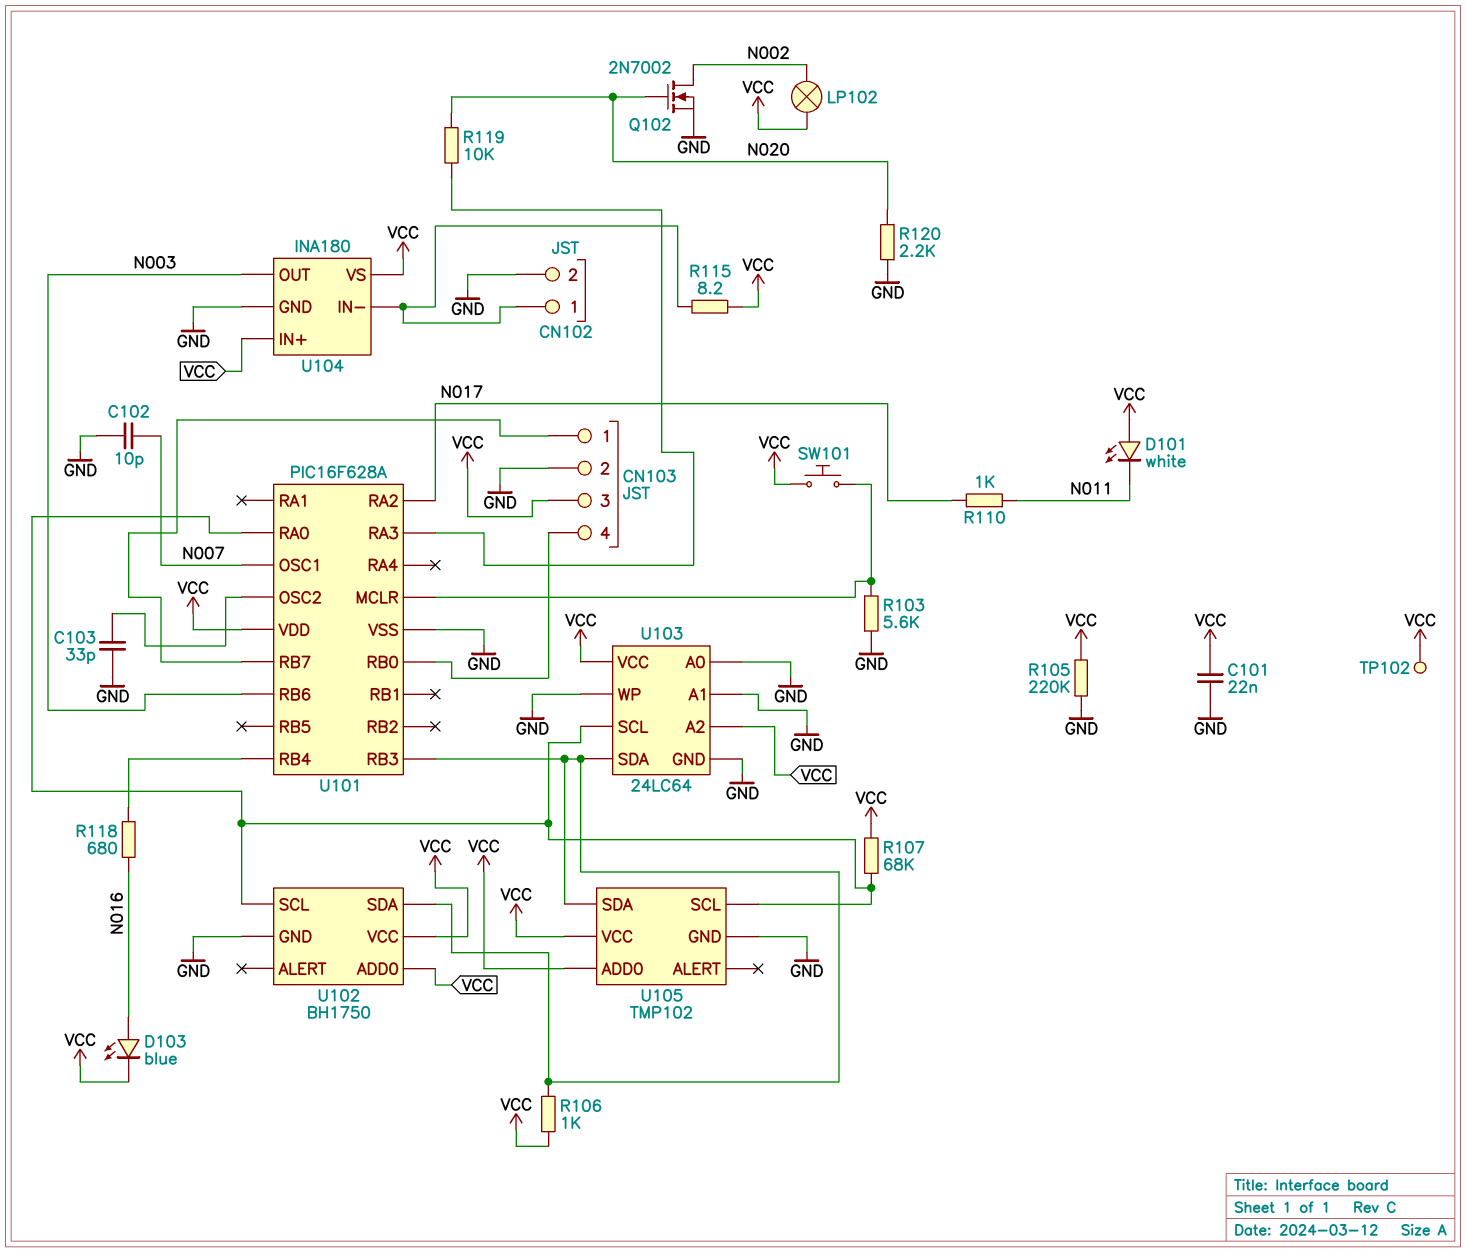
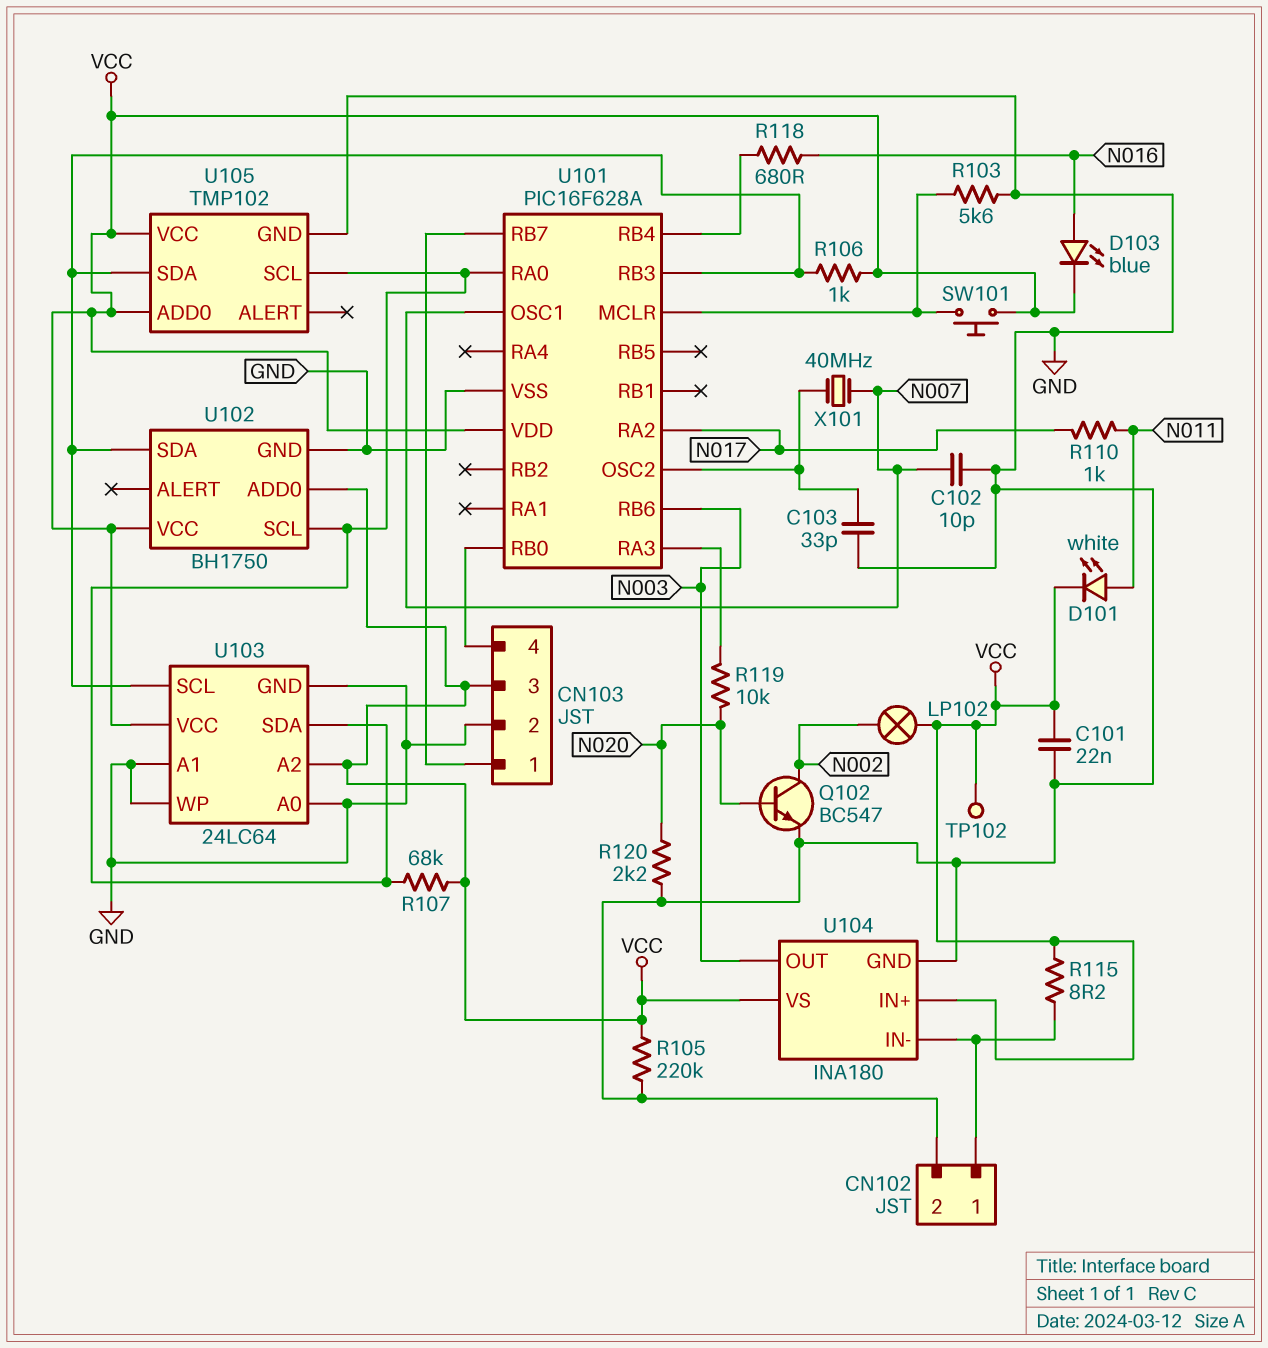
D101: LED white (A VCC, K N011) -> LED white (A N011, K VCC)
Q102: NMOS 2N7002 (G N020, D N002, S GND) -> NPN BC547 (B N020, C N002, E GND)
U103 pin SCL: U101/RA0 -> U101/RB3
U103 pin SDA: U101/RB3 -> U101/RA0
X101: none -> 40MHz (N007, U101/OSC2)

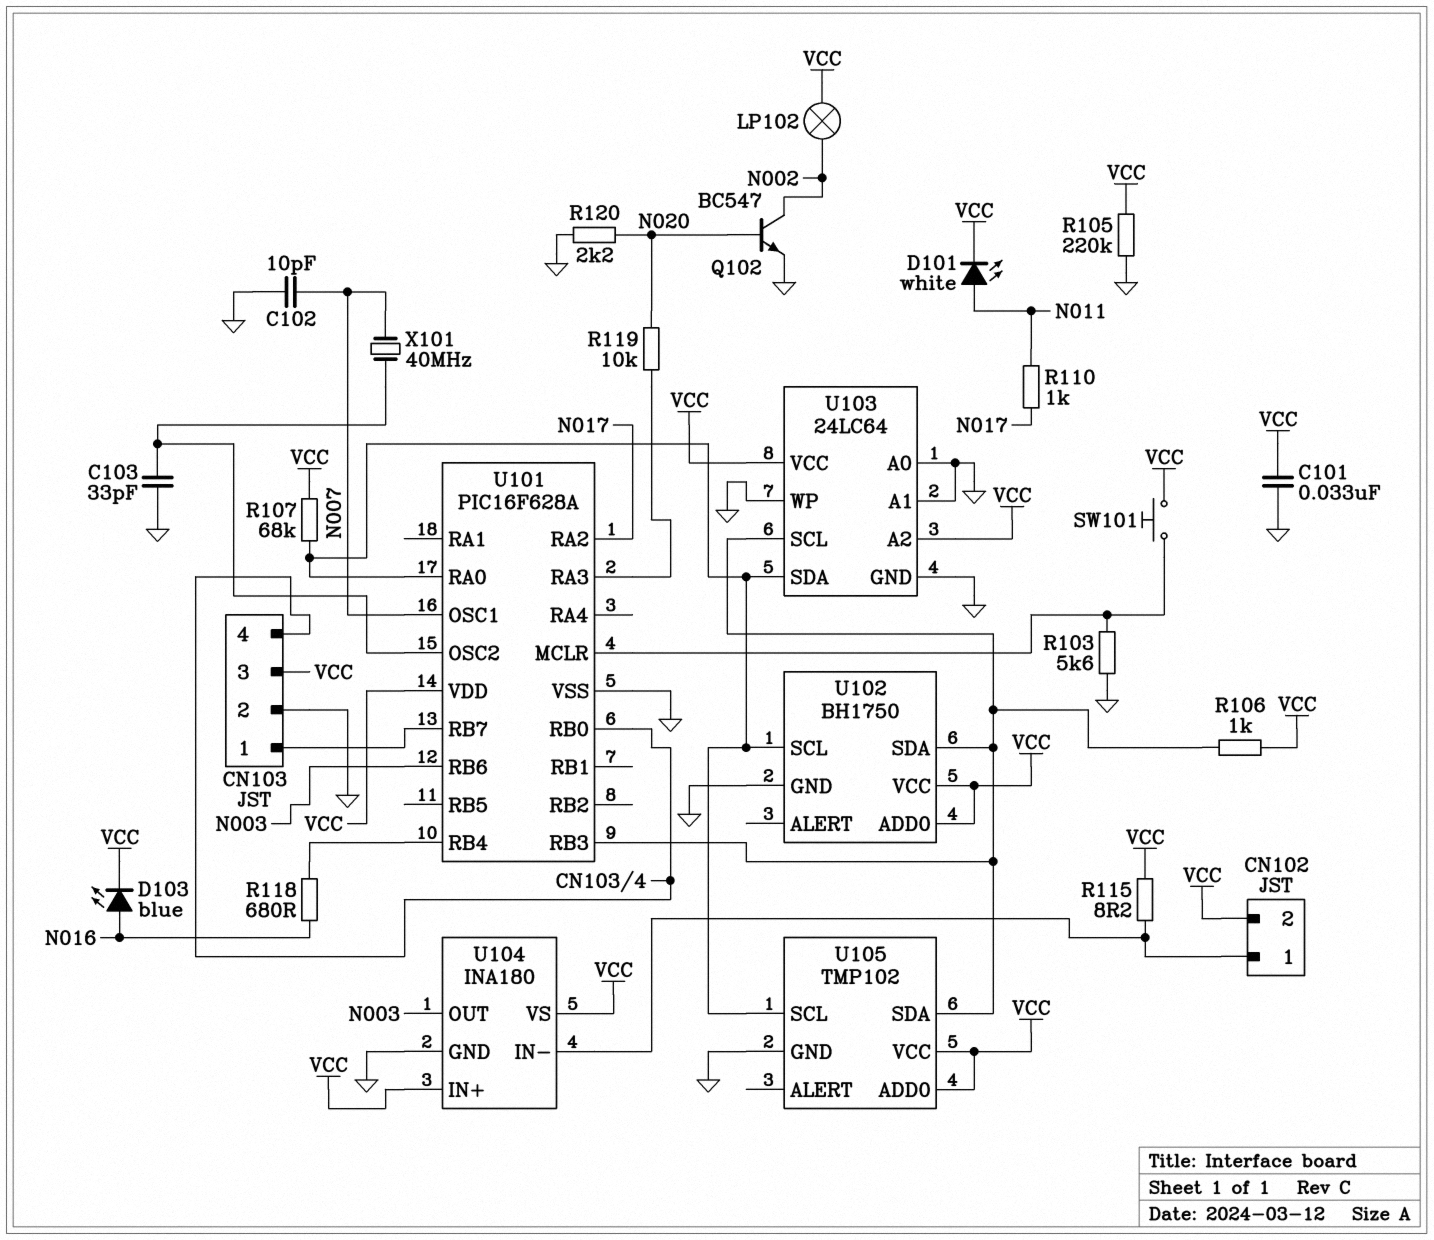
C101: 22nF (GND, VCC) -> 33nF (GND, VCC)
CN102 pin 2: GND -> VCC
TP102: test point (VCC) -> none

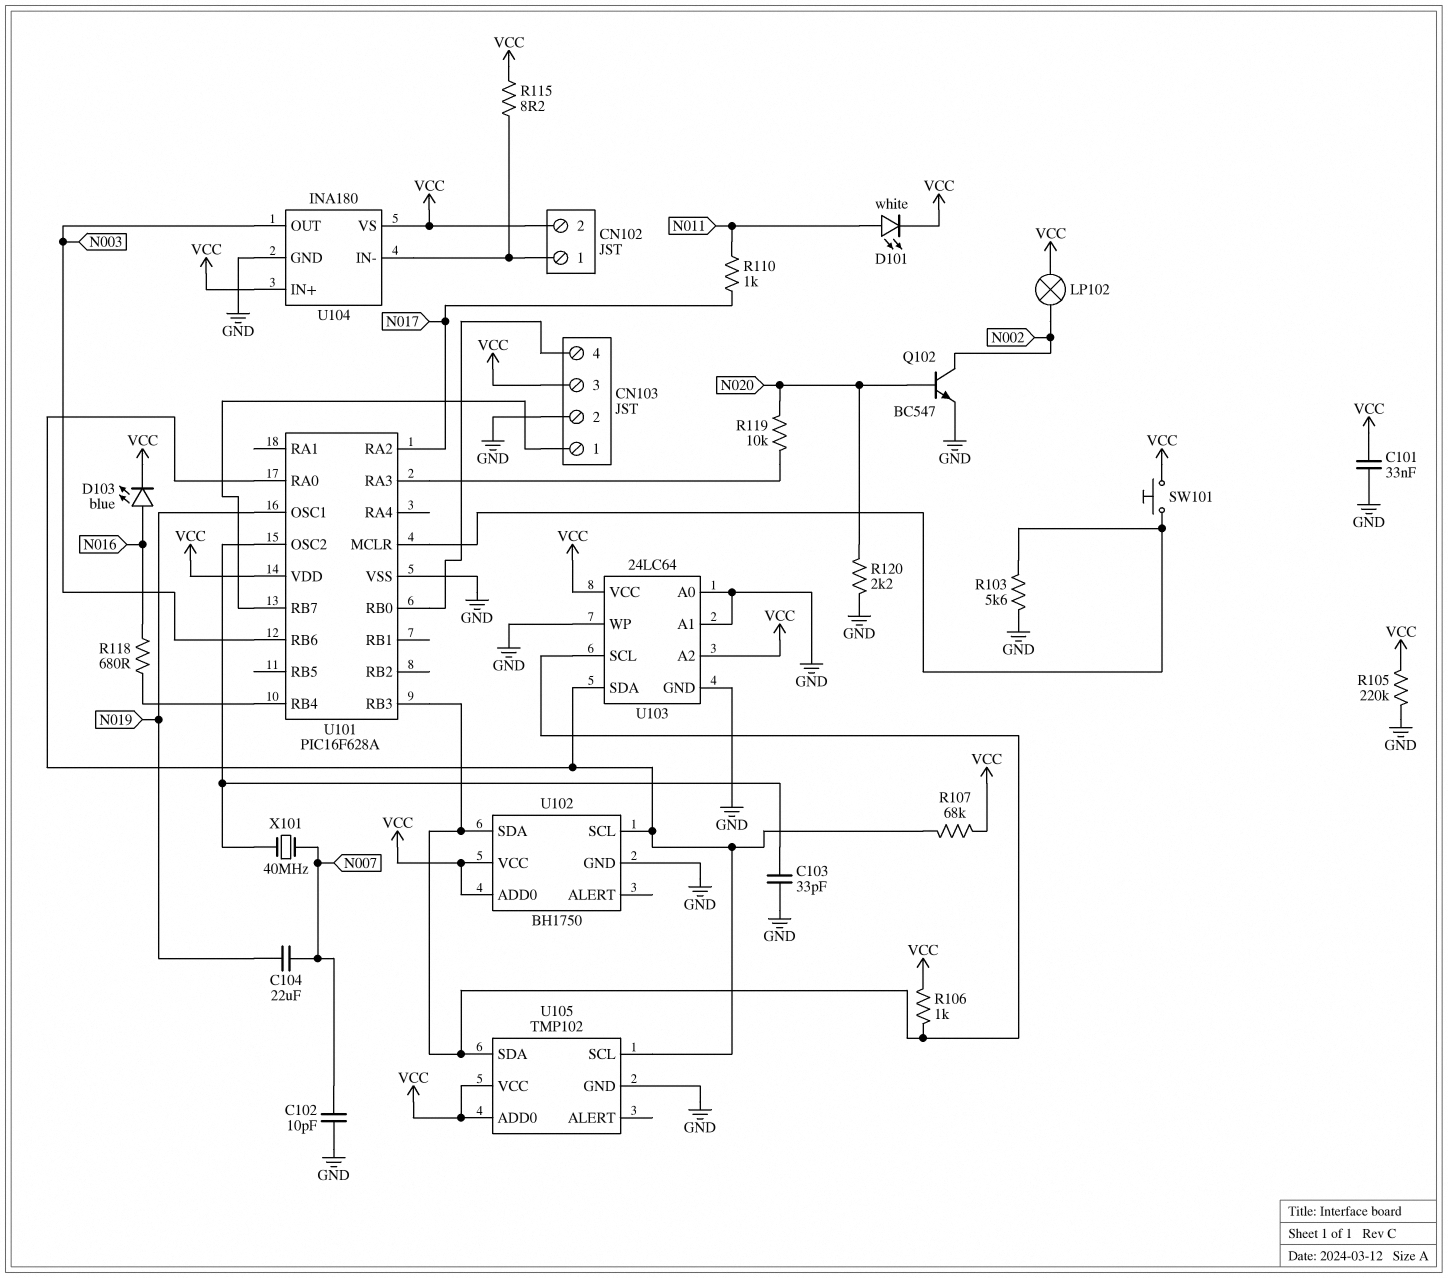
C104: none -> 22uF (N007, N019)
U101 pin OSC1: N007 -> N019

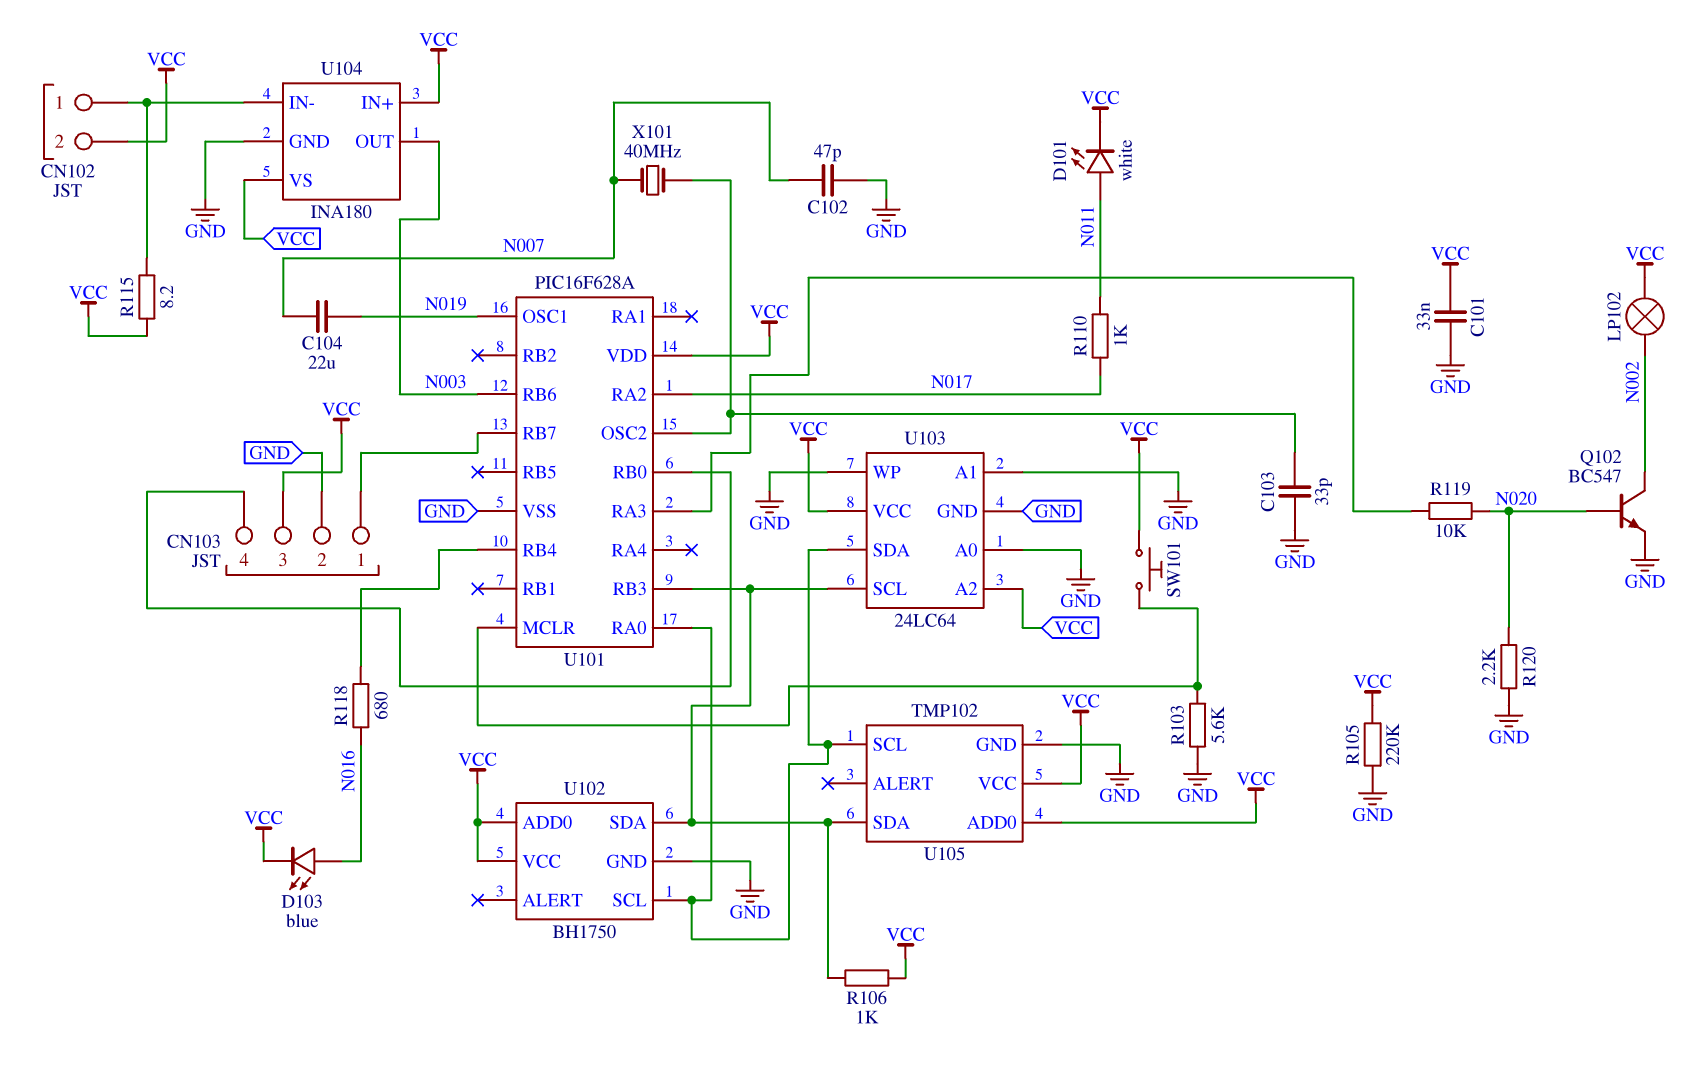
C102: 10pF (GND, N007) -> 47pF (GND, N007)
R107: 68k (U101/RA0, VCC) -> none

